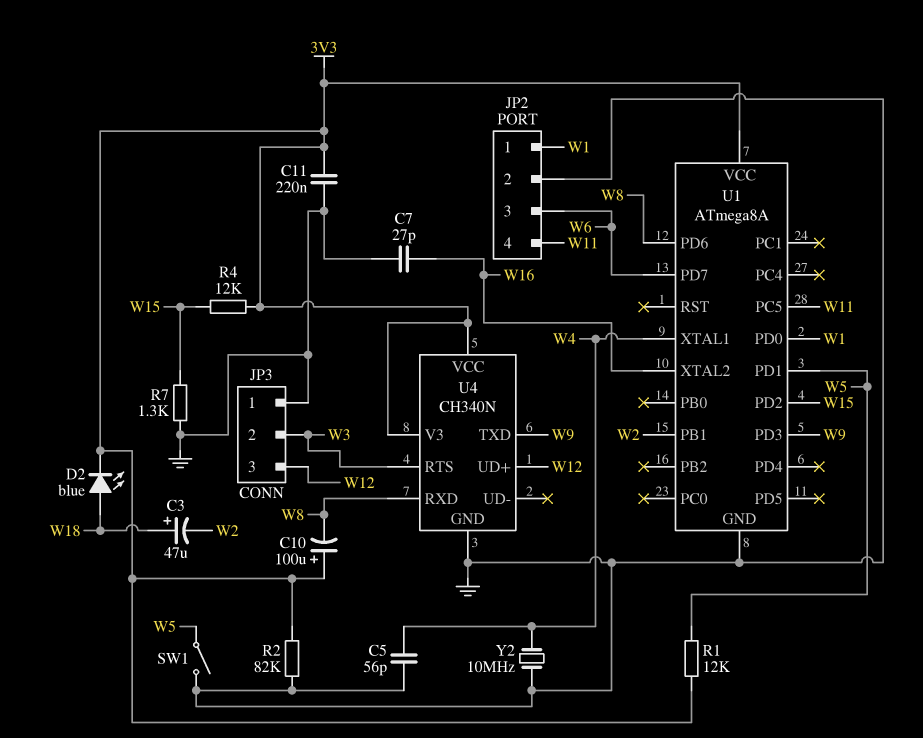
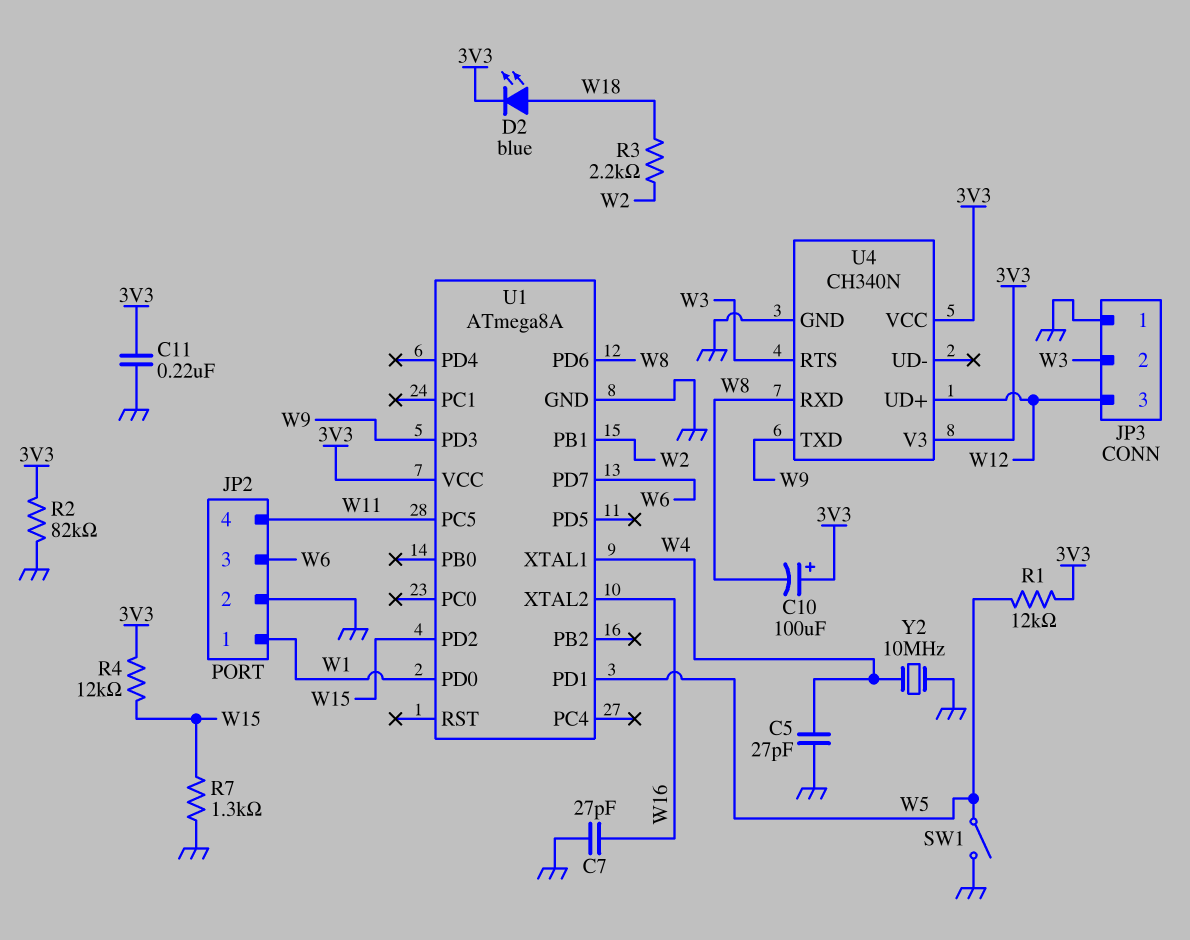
C3: 47uF (plus W18, minus W2) -> none
C5: 56pF (GND, W4) -> 27pF (GND, W4)
R3: none -> 2.2k (W2, W18)

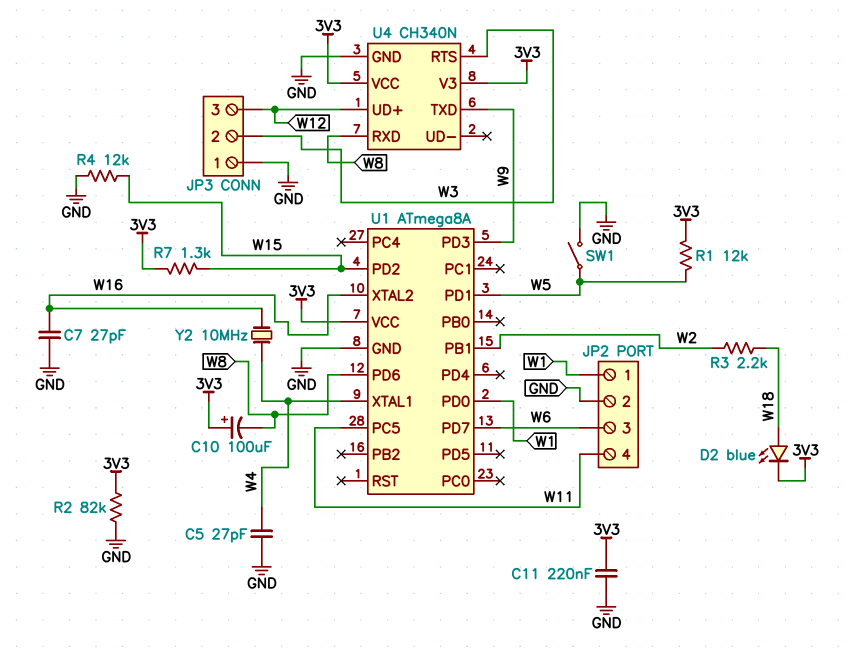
R4: 12k (3V3, W15) -> 12k (GND, W15)
R7: 1.3k (GND, W15) -> 1.3k (3V3, W15)
Y2: 10MHz (GND, W4) -> 10MHz (W4, W16)

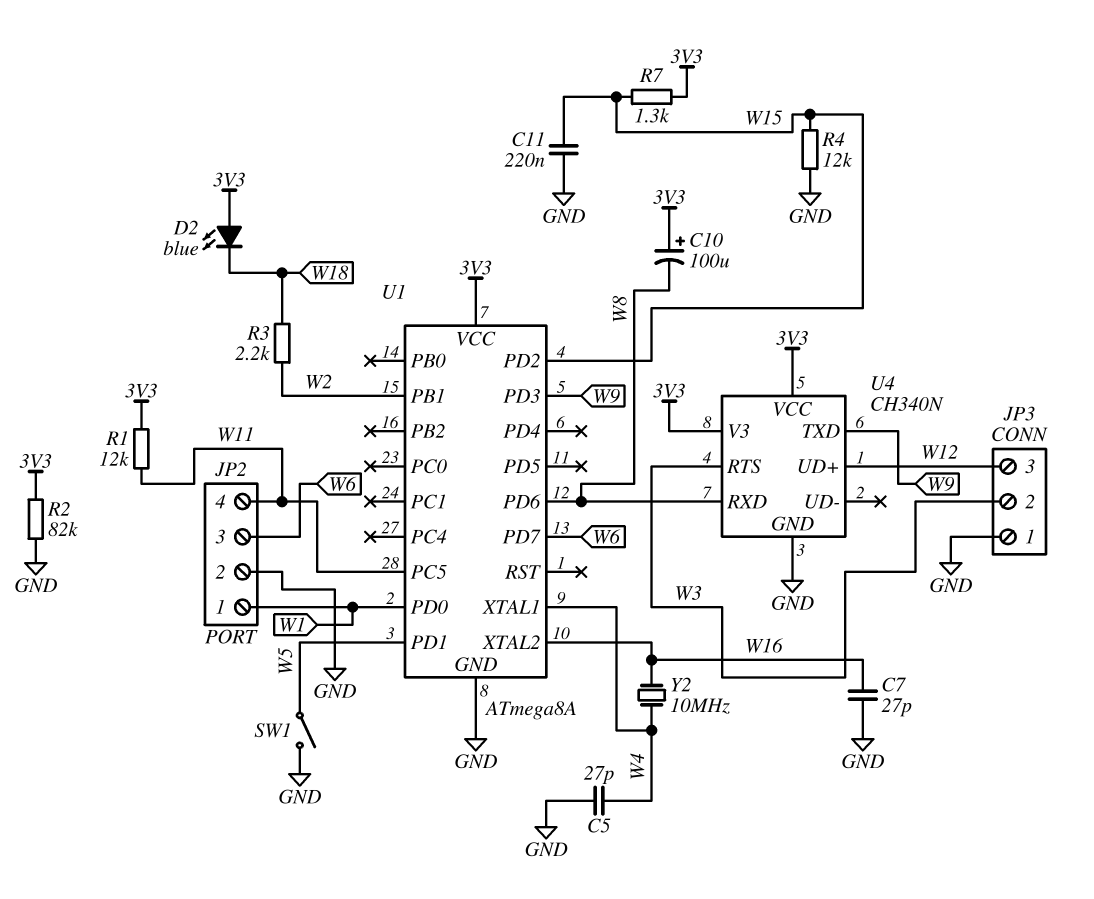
C11: 220nF (3V3, GND) -> 220nF (GND, W15)
D2: LED blue (A W18, K 3V3) -> LED blue (A 3V3, K W18)
R1: 12k (3V3, W5) -> 12k (3V3, W11)

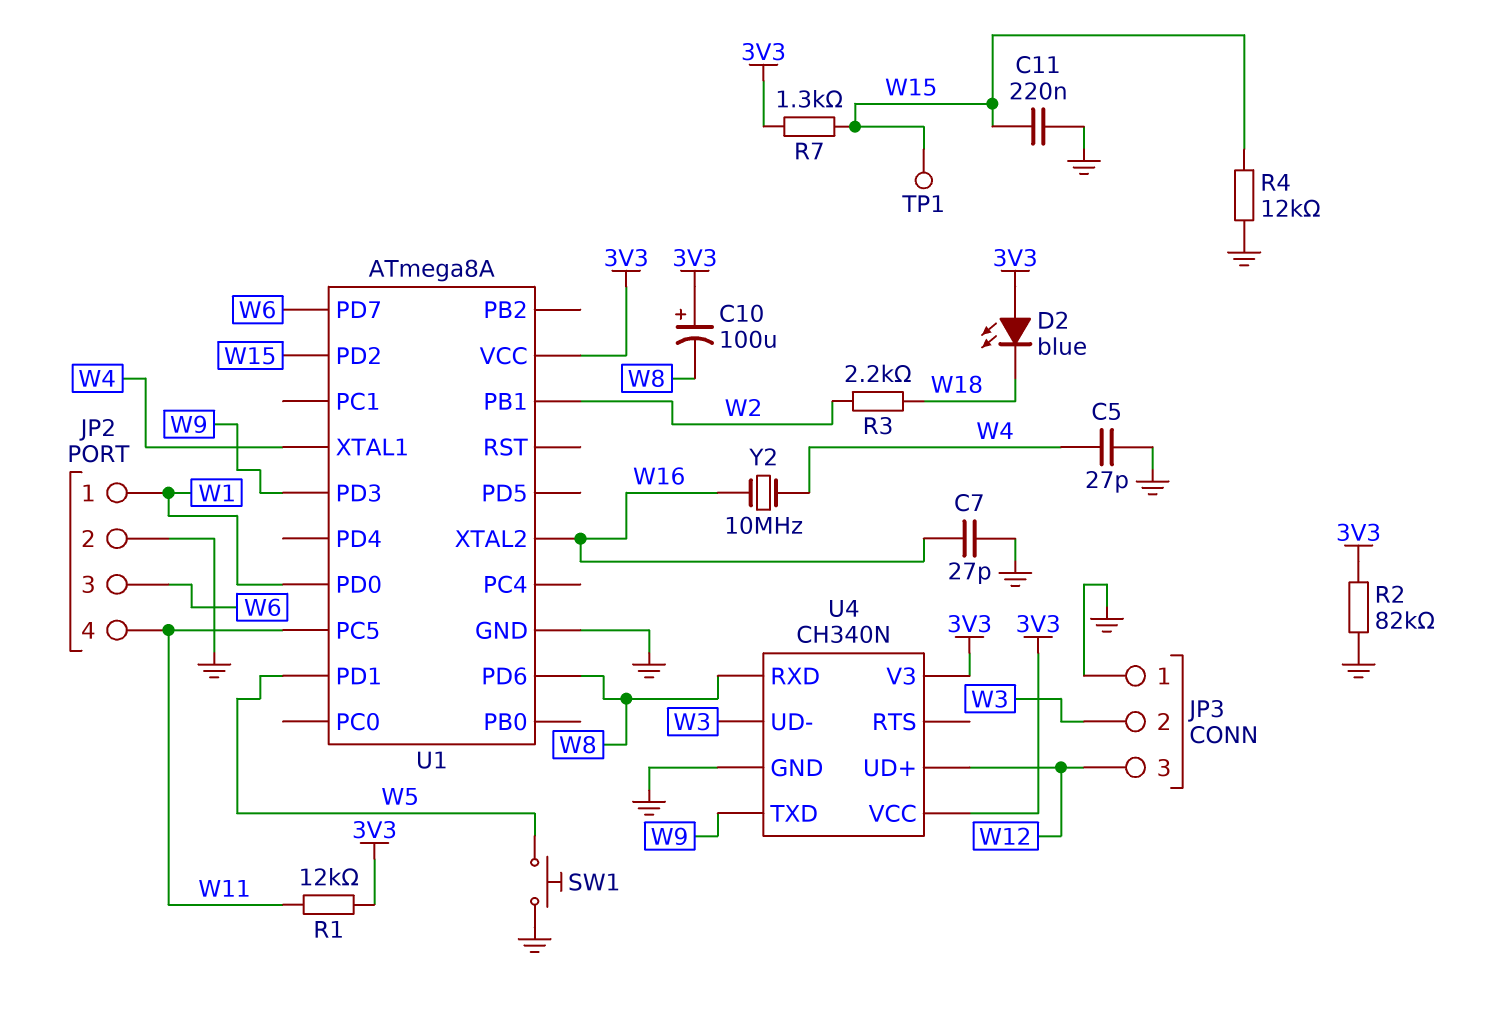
SW1: switch (GND, W5) -> button (GND, W5)
TP1: none -> test point (W15)
U4 pin RTS: W3 -> none
U4 pin UD-: none -> W3

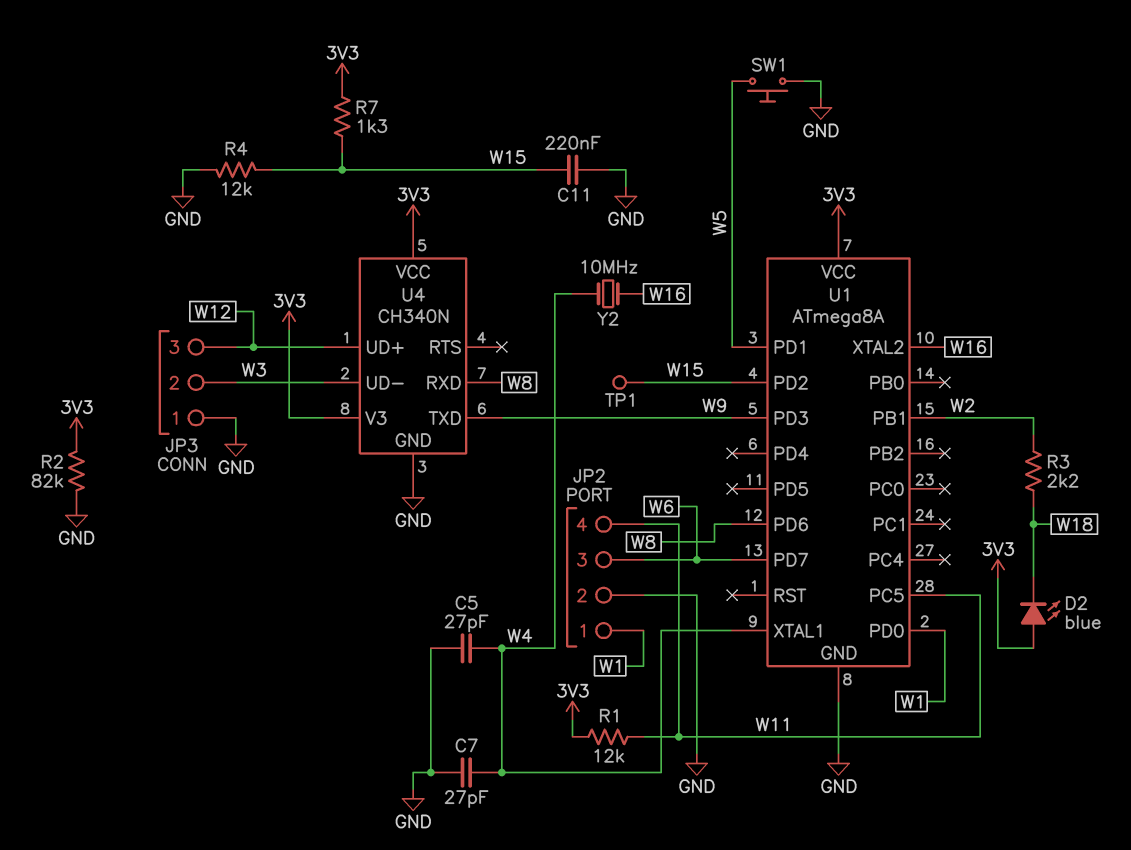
C7: 27pF (GND, W16) -> 27pF (GND, W4)
C10: 100uF (plus 3V3, minus W8) -> none

